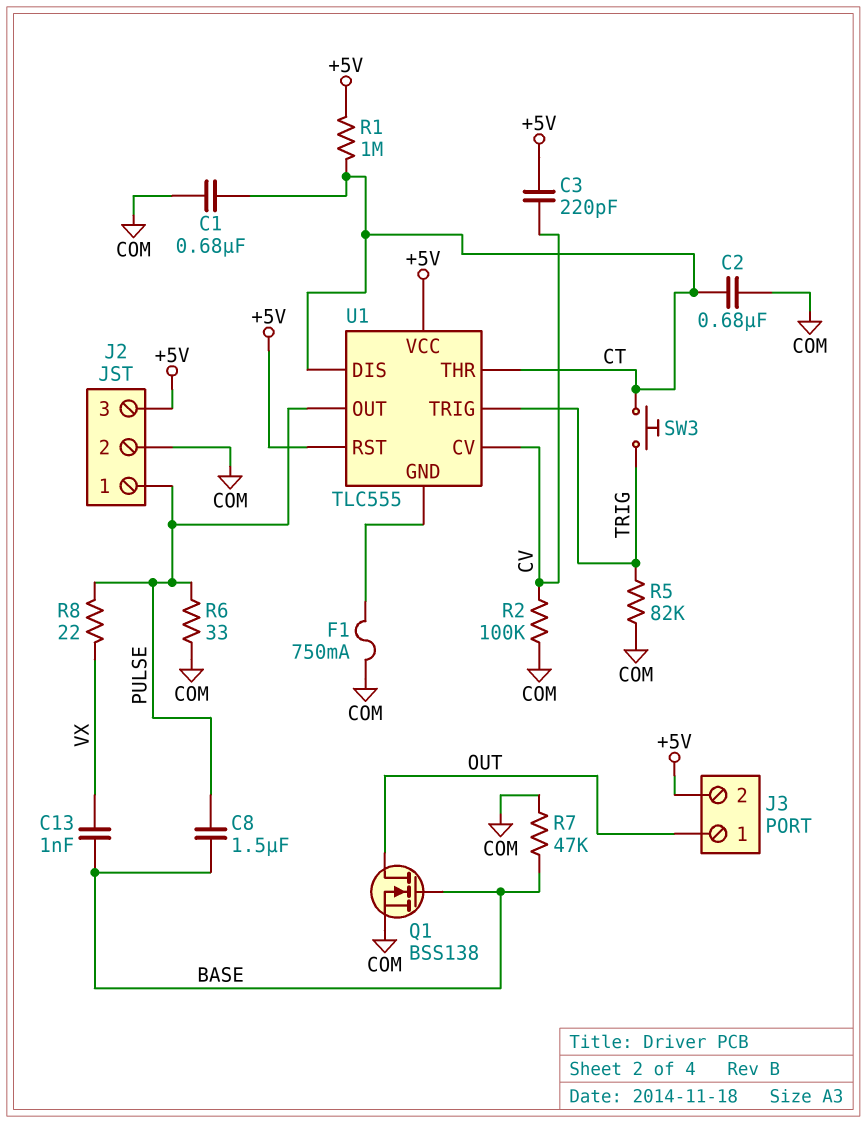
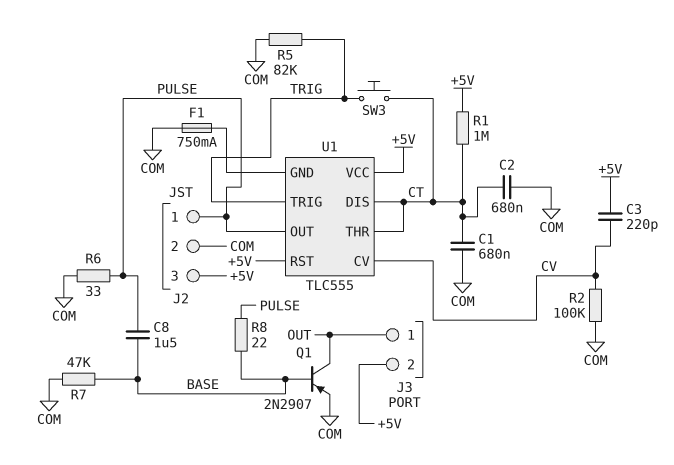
C13: 1nF (BASE, VX) -> none
Q1: NMOS BSS138 (G BASE, D OUT, S COM) -> PNP 2N2907 (B BASE, C OUT, E COM)
R8: 22 (PULSE, VX) -> 22 (BASE, PULSE)

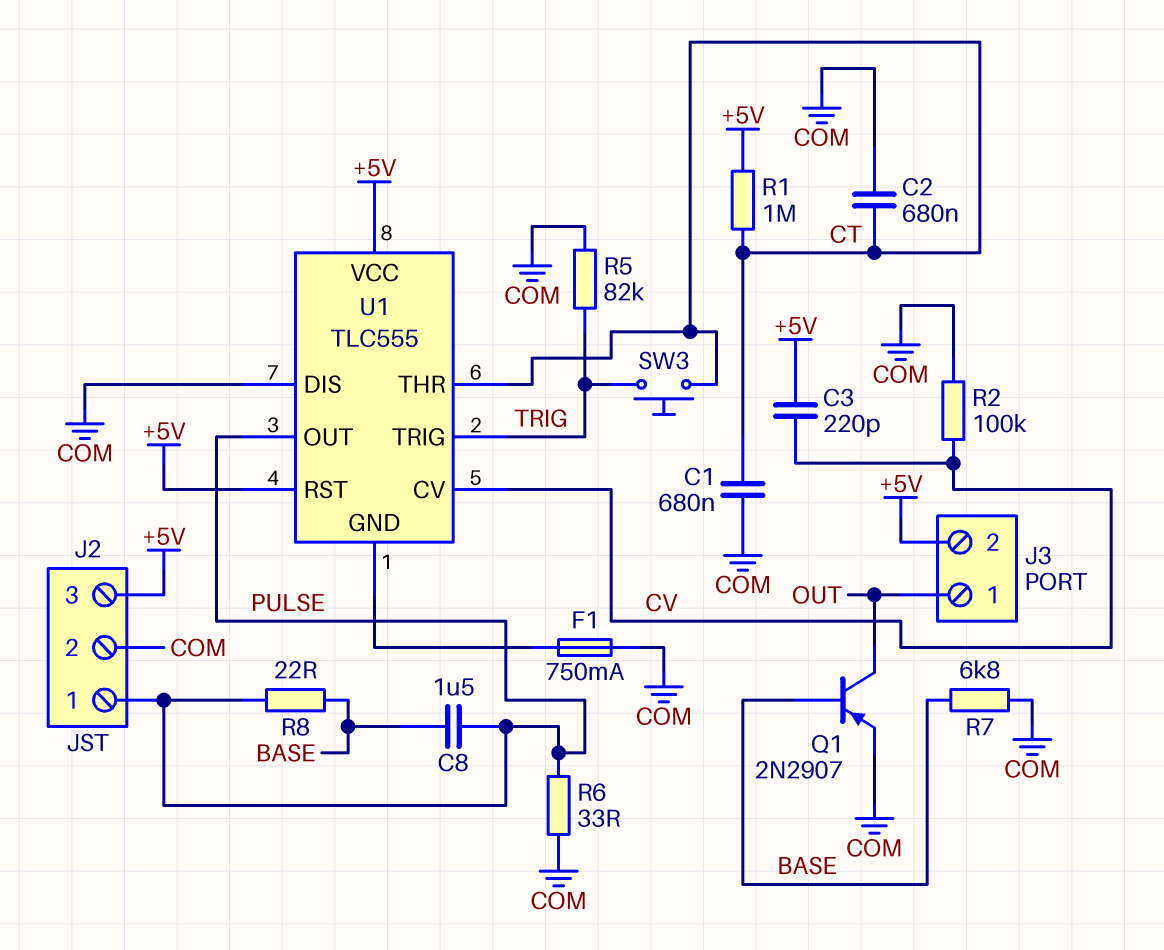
R7: 47k (BASE, COM) -> 6.8k (BASE, COM)
U1 pin DIS: CT -> COM

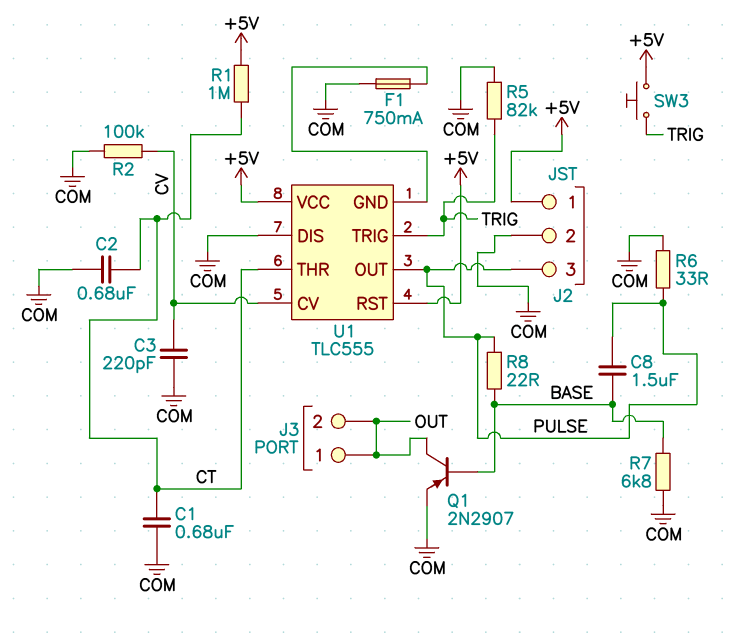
C3: 220pF (+5V, CV) -> 220pF (COM, CV)
J2 pin 1: PULSE -> +5V
J2 pin 3: +5V -> PULSE
J3 pin 2: +5V -> OUT
SW3: button (CT, TRIG) -> button (+5V, TRIG)

